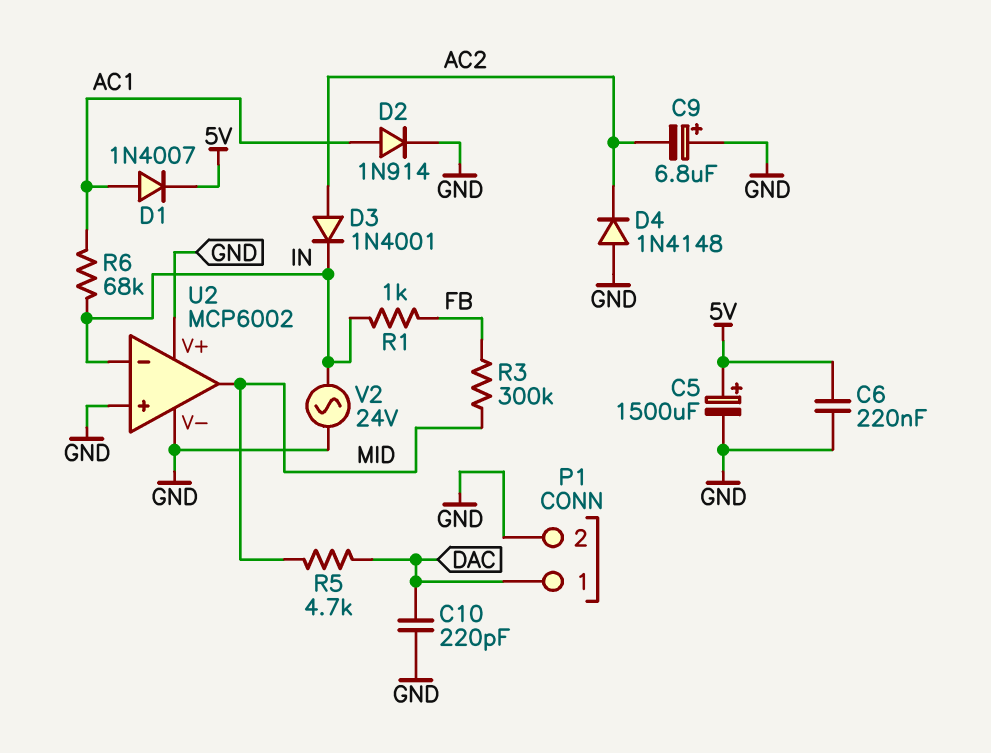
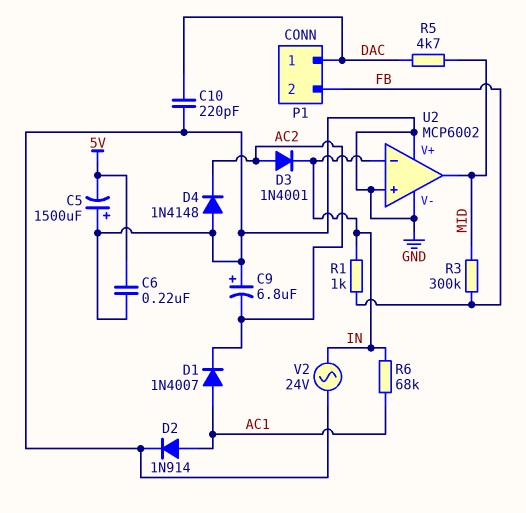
C5: 1500uF (plus 5V, minus GND) -> 1500uF (plus GND, minus 5V)
D1: diode 1N4007 (A AC1, K 5V) -> diode 1N4007 (A AC1, K AC2)
P1 pin 2: GND -> FB

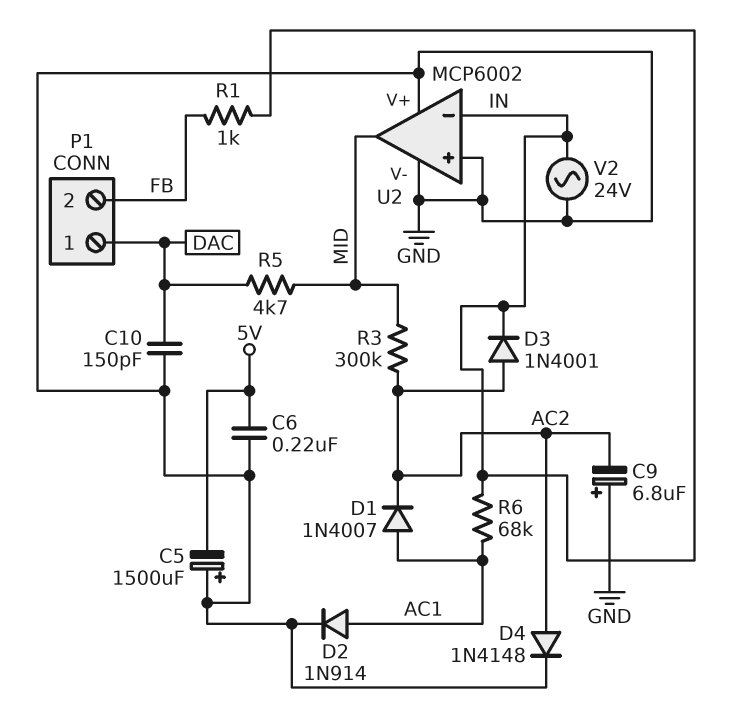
C10: 220pF (DAC, GND) -> 150pF (DAC, GND)
D4: diode 1N4148 (A GND, K AC2) -> diode 1N4148 (A AC2, K GND)
R3: 300k (FB, MID) -> 300k (AC2, MID)

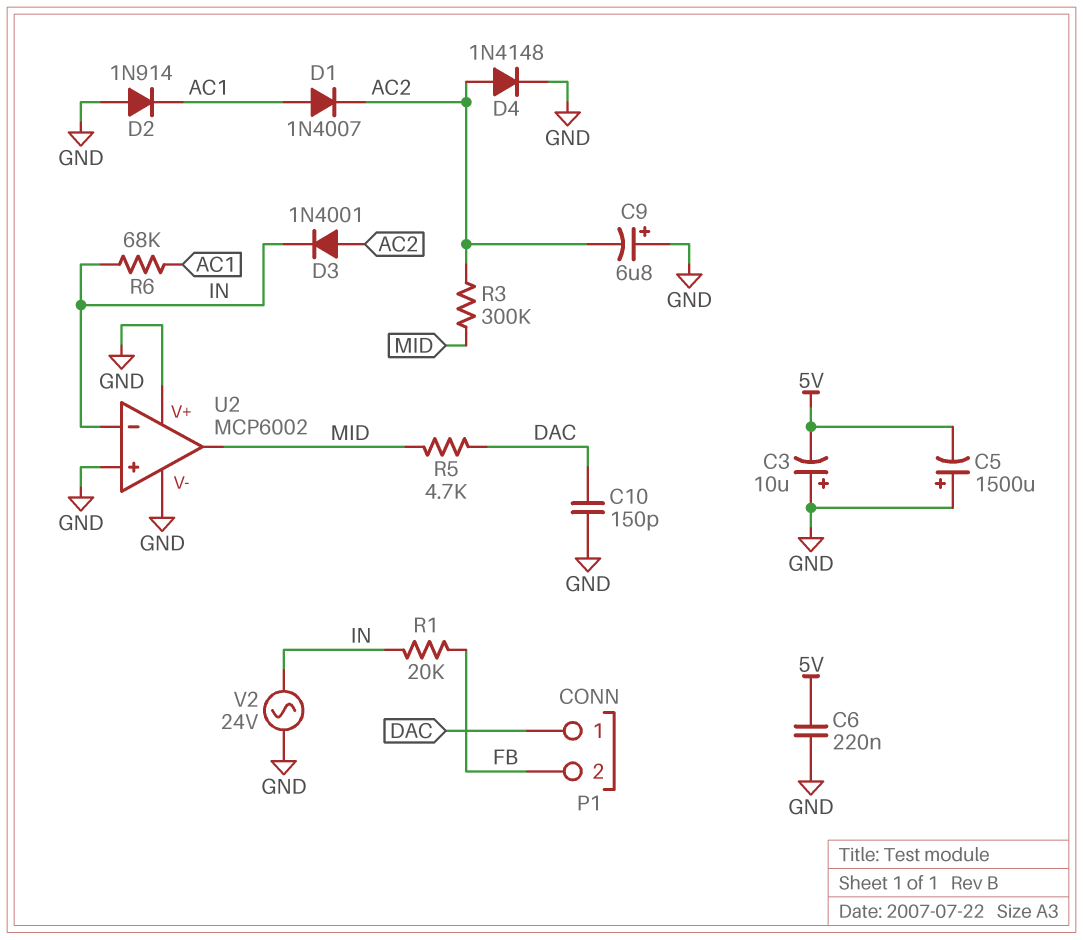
C3: none -> 10uF (plus GND, minus 5V)
D2: diode 1N914 (A AC1, K GND) -> diode 1N914 (A GND, K AC1)
R1: 1k (FB, IN) -> 20k (FB, IN)

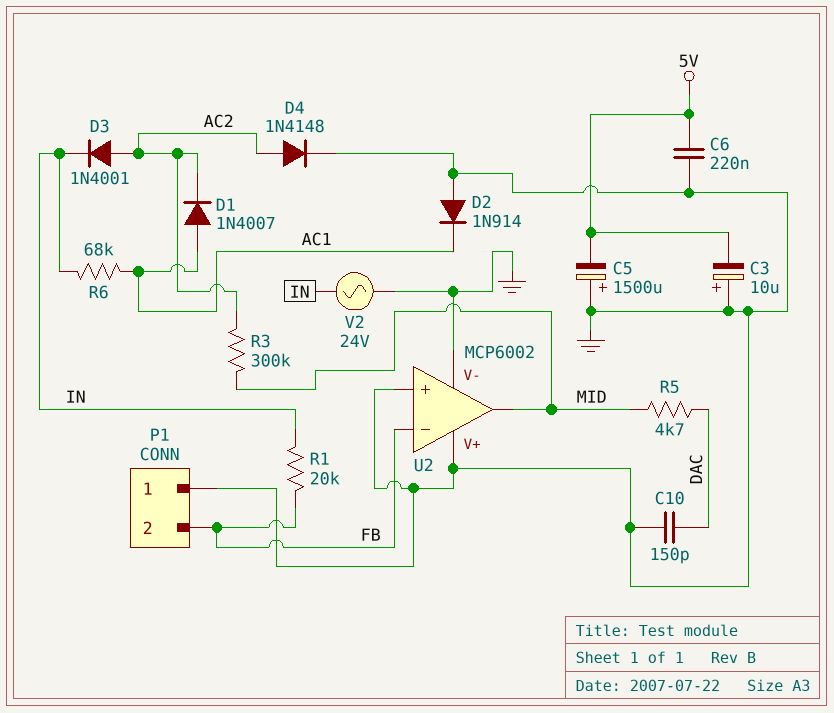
C9: 6.8uF (plus GND, minus AC2) -> none
P1 pin 1: DAC -> GND
U2 pin in-: IN -> FB

